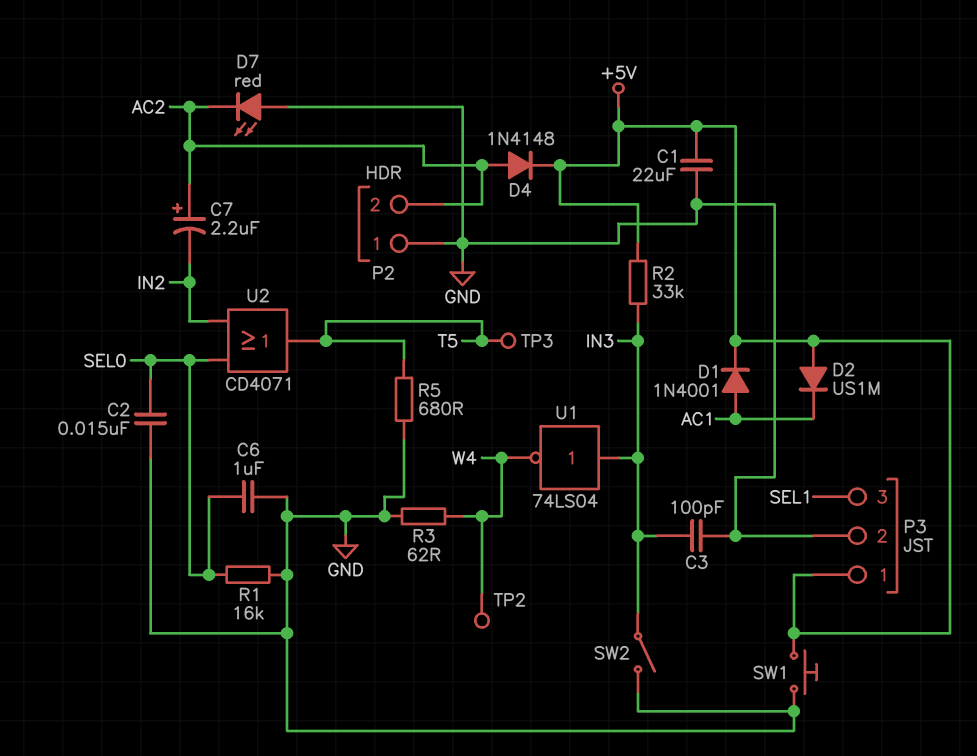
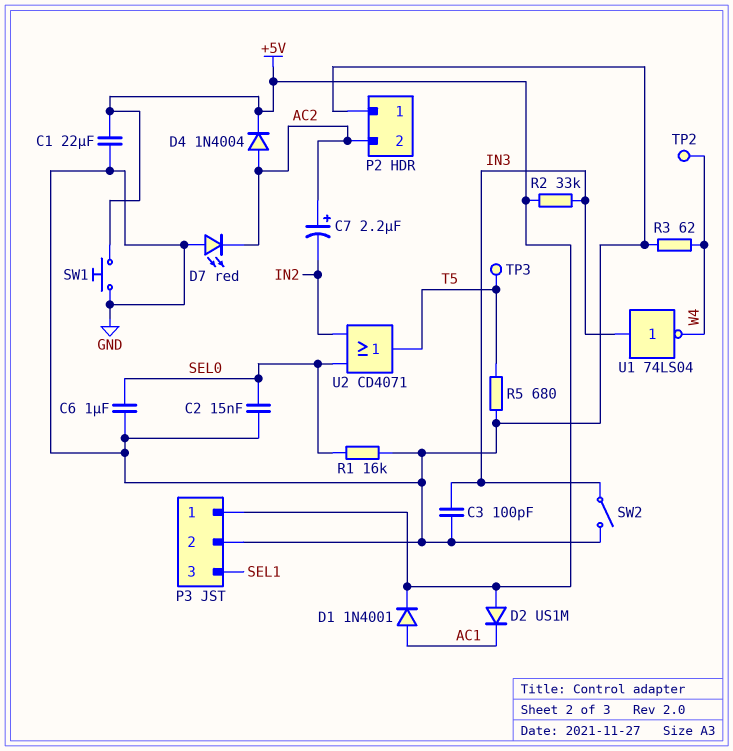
D4: diode 1N4148 (A AC2, K +5V) -> diode 1N4004 (A AC2, K +5V)

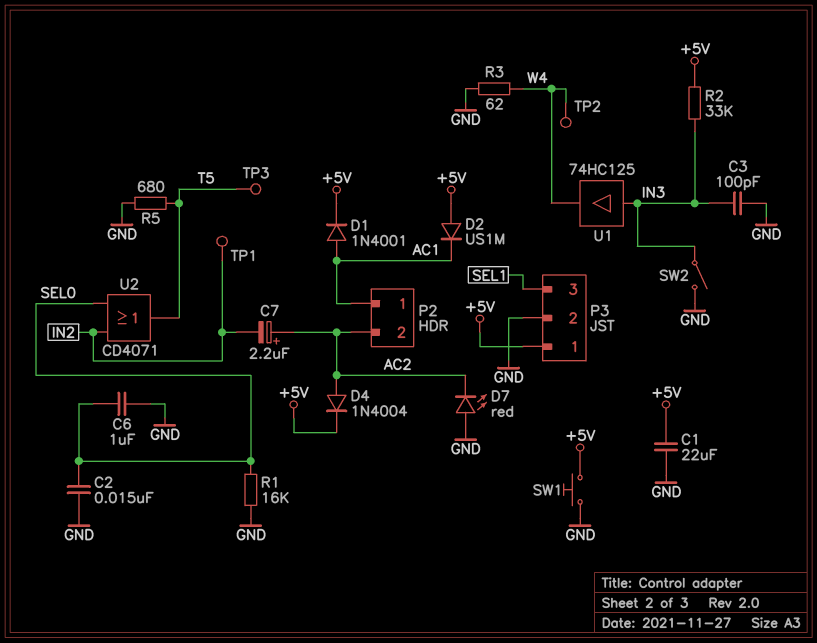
P2 pin 1: GND -> AC1
TP1: none -> test point (IN2)
U1: NOT 74LS04 (in IN3, out W4) -> buffer 74HC125 (in IN3, out W4)

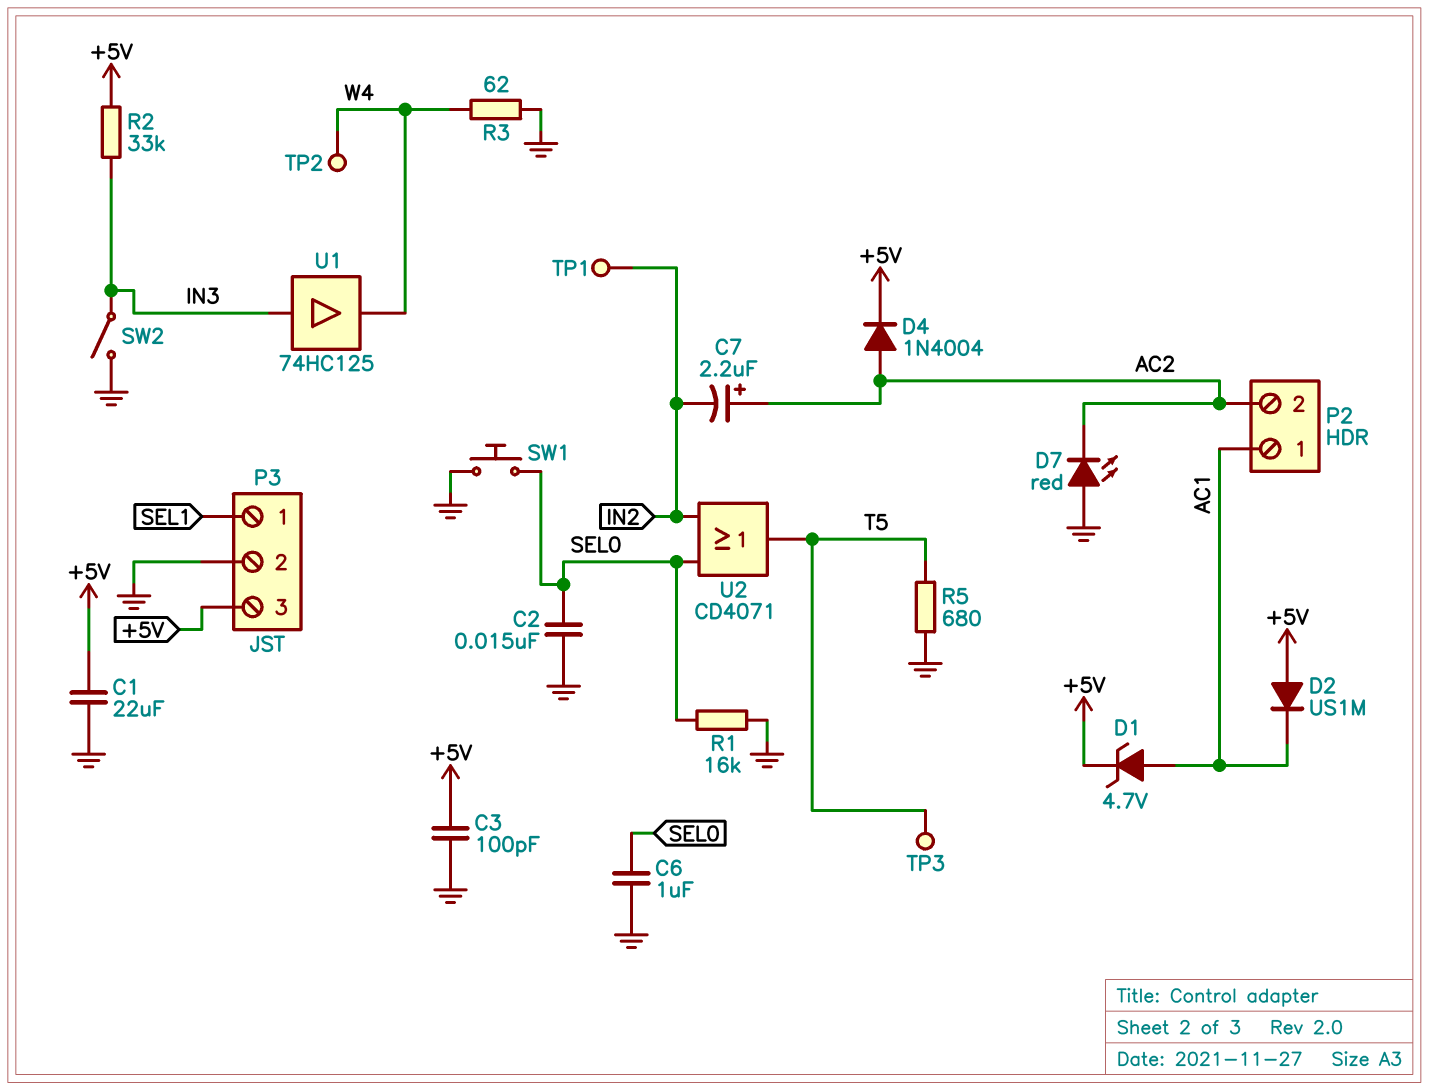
C3: 100pF (GND, IN3) -> 100pF (+5V, GND)
D1: diode 1N4001 (A AC1, K +5V) -> zener 4.7V (A AC1, K +5V)
P3 pin 1: +5V -> SEL1
P3 pin 3: SEL1 -> +5V
SW1: button (+5V, GND) -> button (GND, SEL0)

